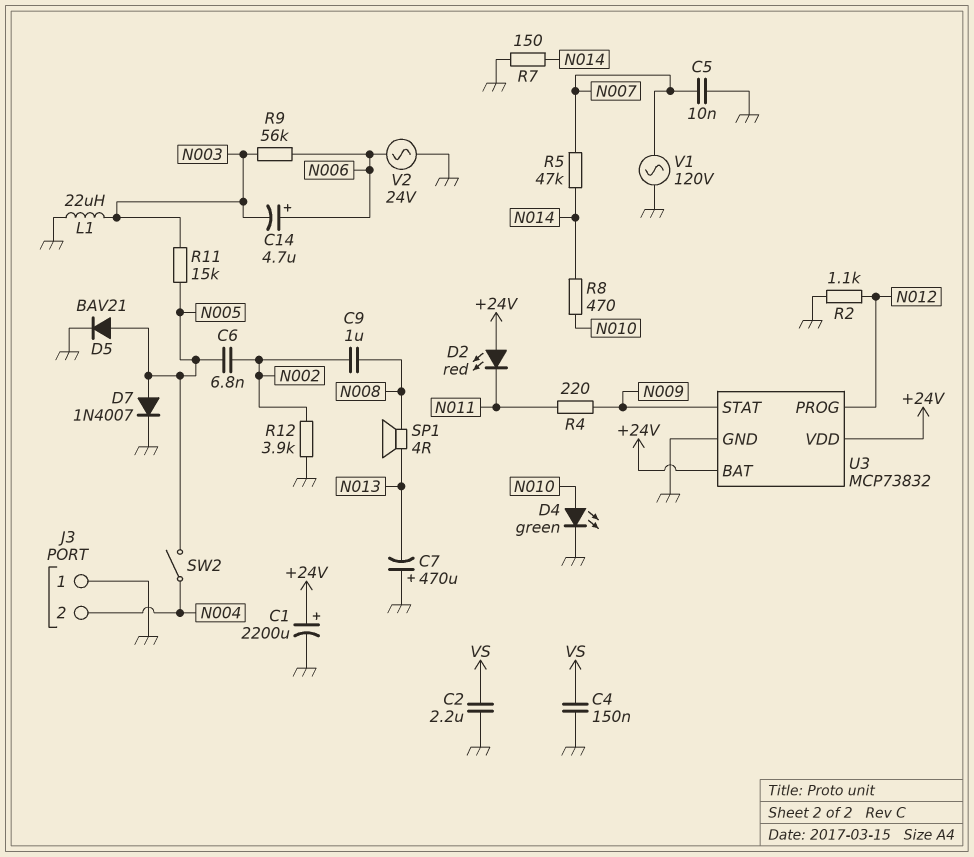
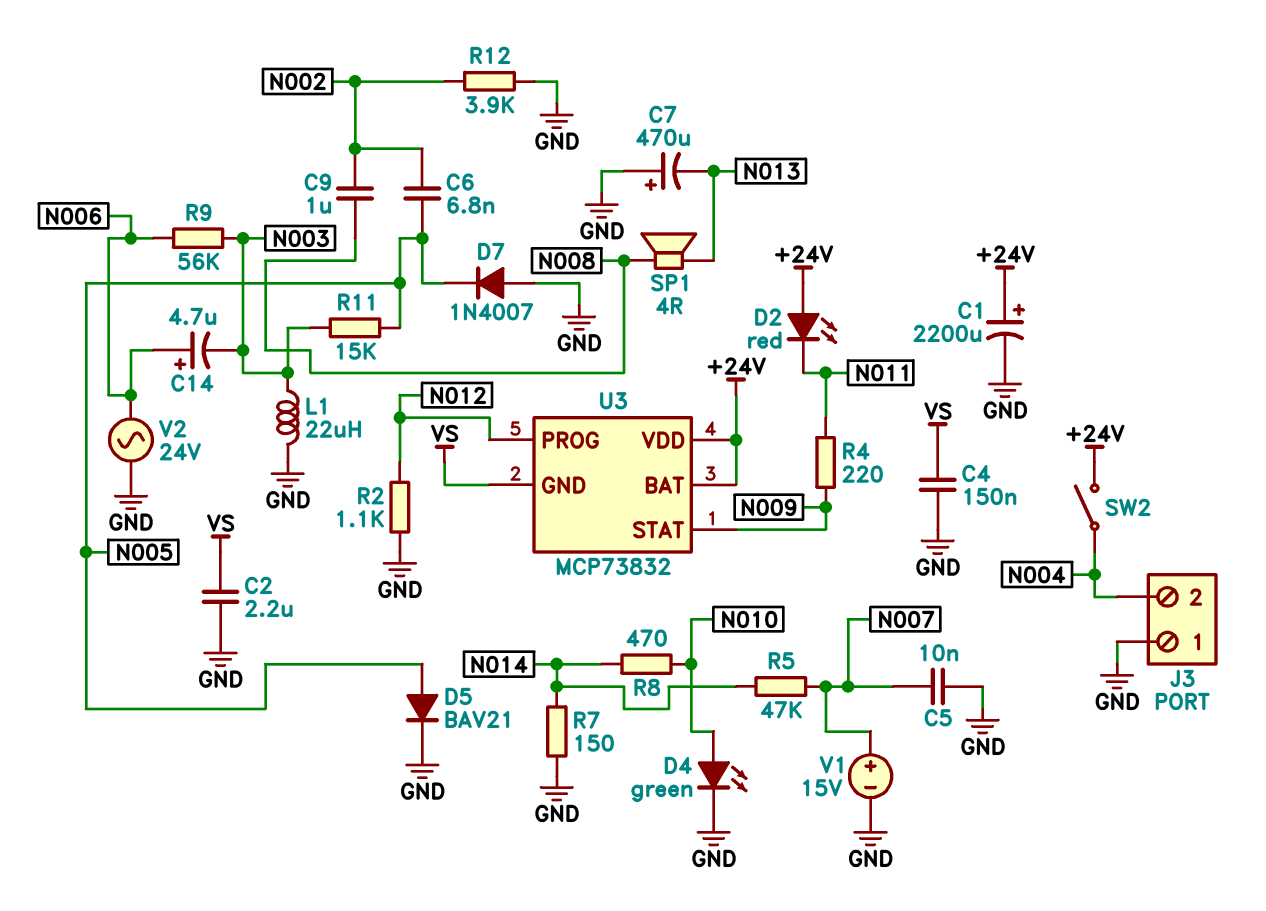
D7: diode 1N4007 (A N005, K GND) -> diode 1N4007 (A GND, K N005)
SW2: switch (N004, N005) -> switch (+24V, N004)
U3 pin GND: GND -> VS
V1: AC 120V (GND, N007) -> 15V (plus N007, minus GND)

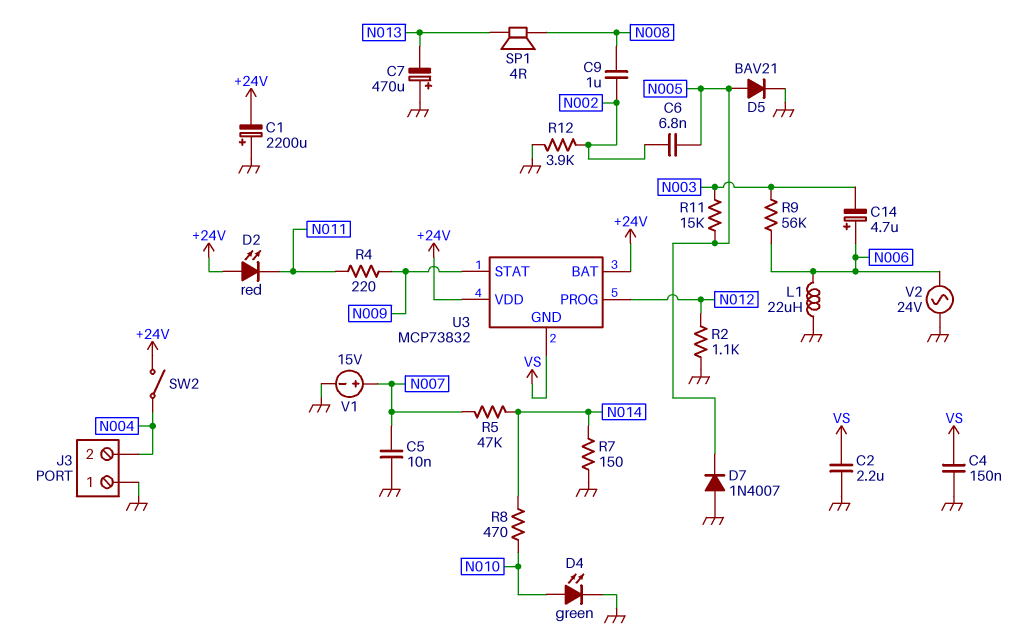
C1: 2200uF (plus +24V, minus GND) -> 2200uF (plus GND, minus +24V)
L1: 22uH (GND, N003) -> 22uH (GND, N006)

